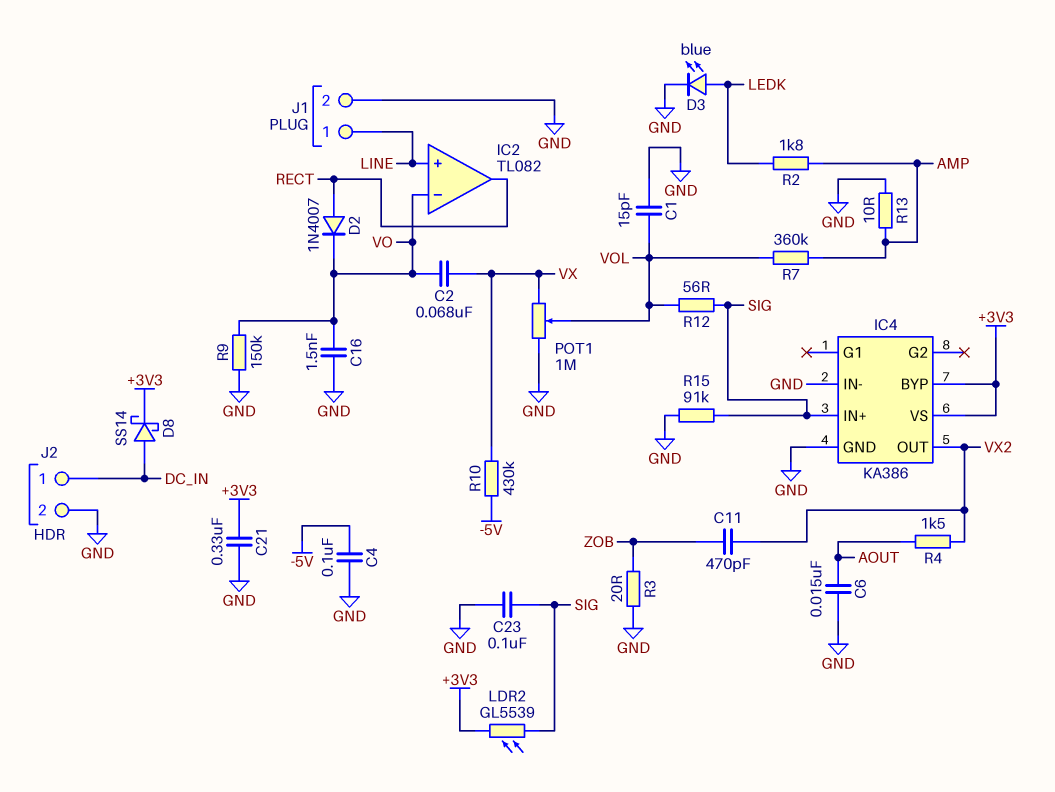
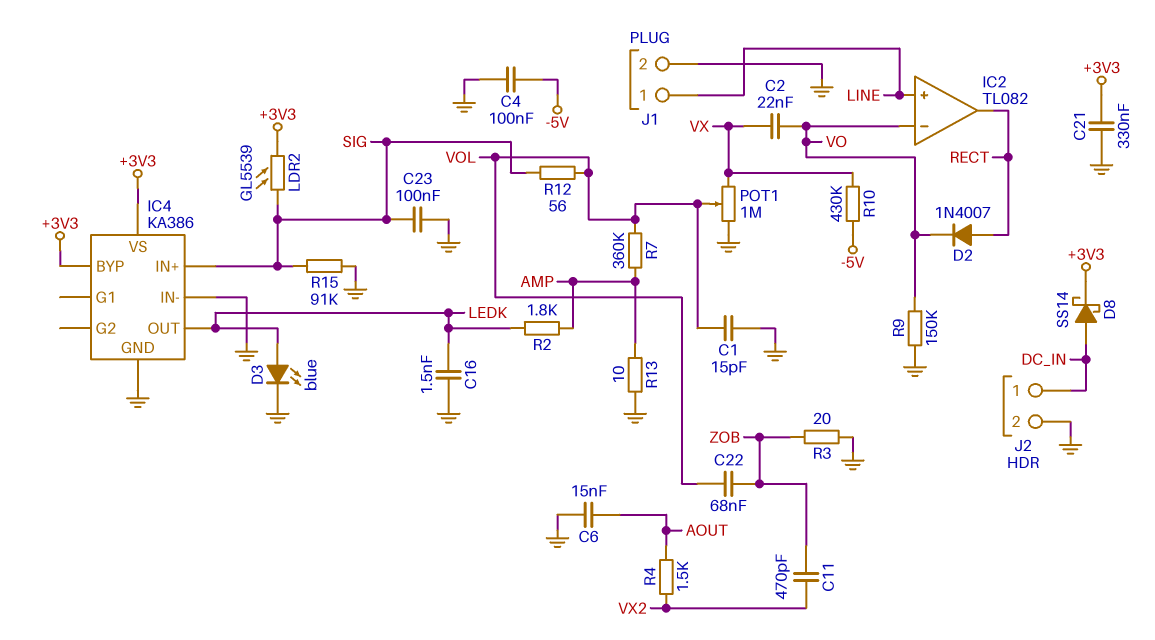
C2: 68nF (VO, VX) -> 22nF (VO, VX)
C16: 1.5nF (GND, VO) -> 1.5nF (GND, LEDK)
C22: none -> 68nF (VOL, ZOB)
IC4 pin OUT: VX2 -> LEDK

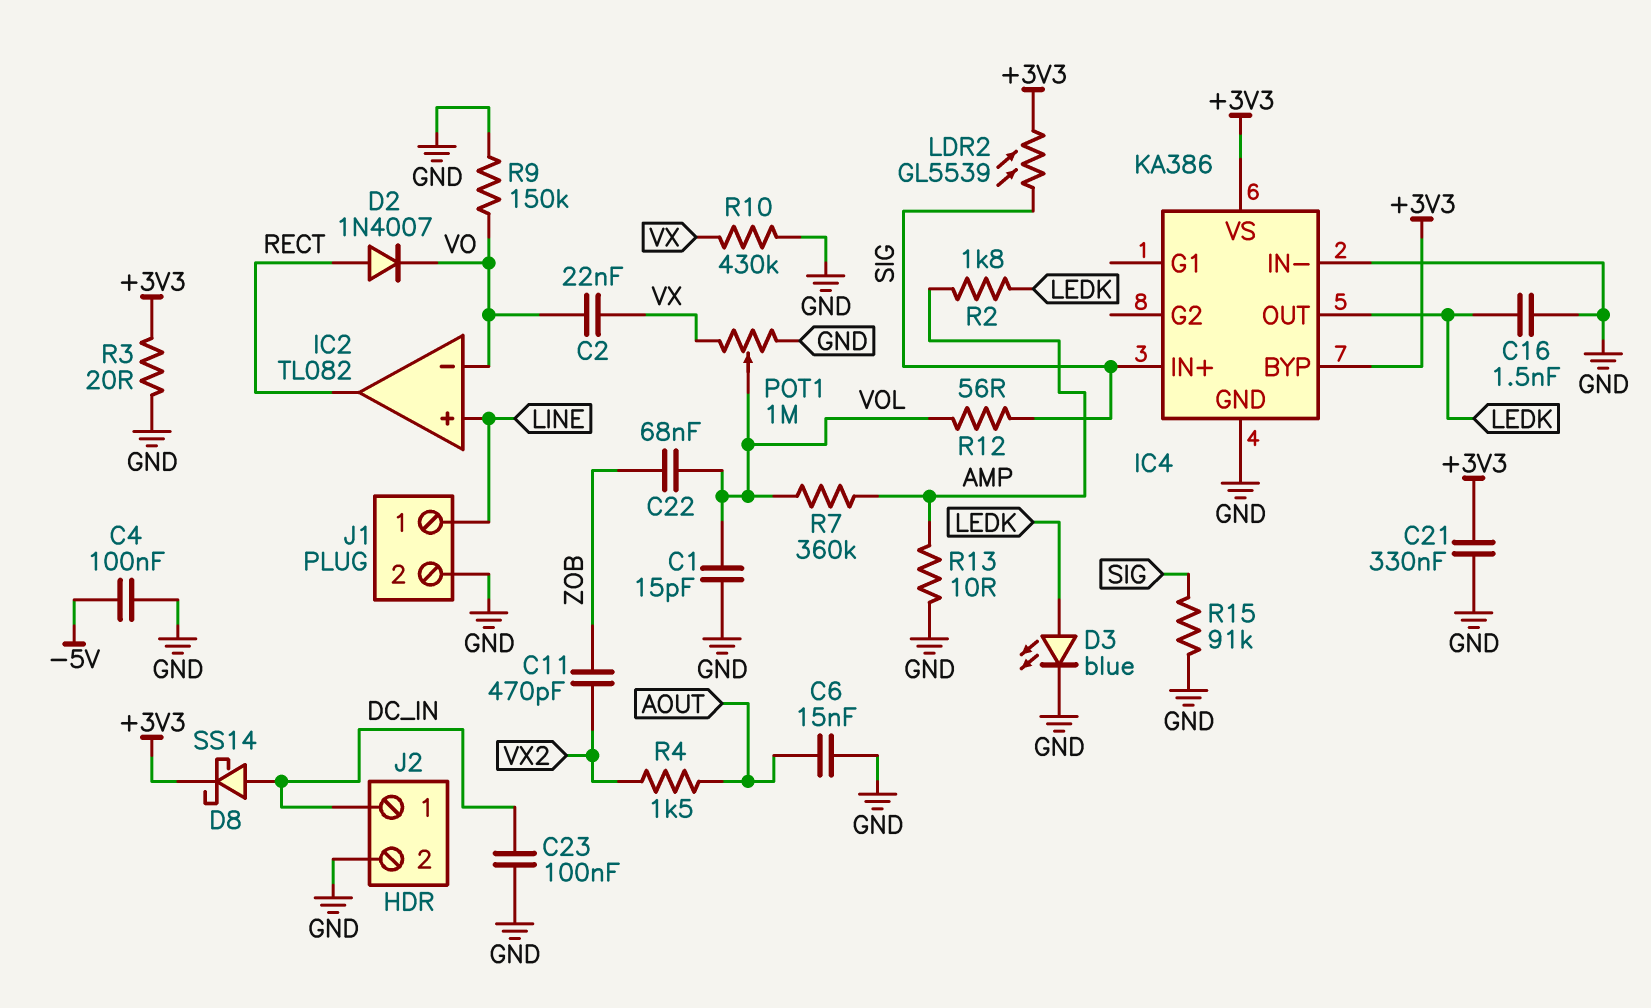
C23: 100nF (GND, SIG) -> 100nF (DC_IN, GND)
R3: 20 (GND, ZOB) -> 20 (+3V3, GND)
R10: 430k (-5V, VX) -> 430k (GND, VX)

